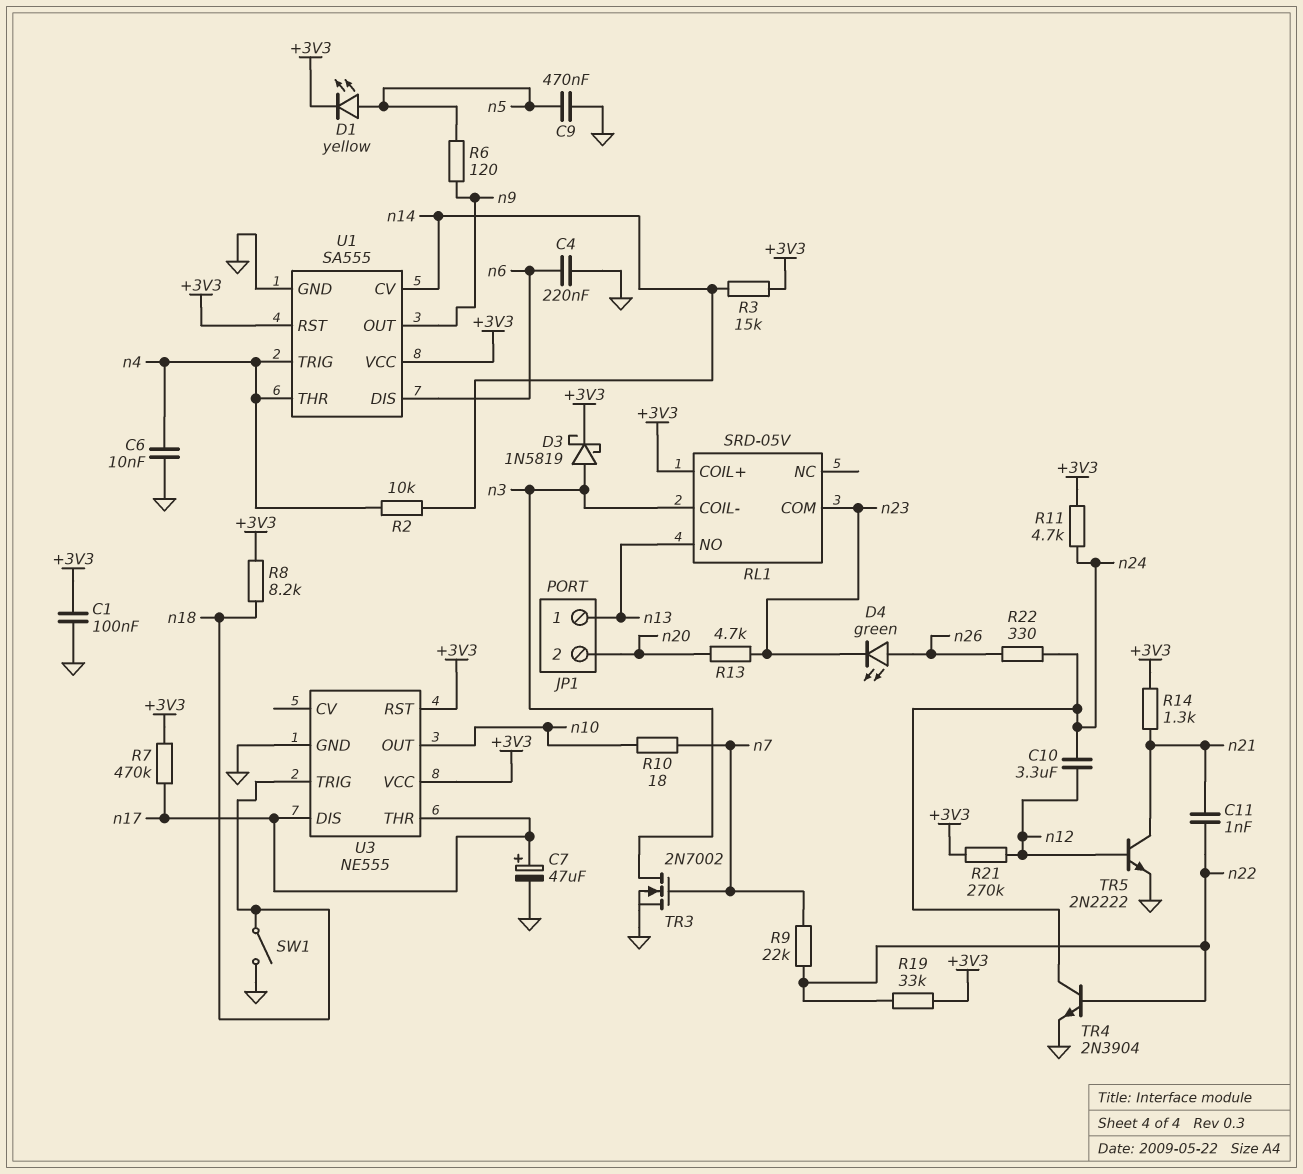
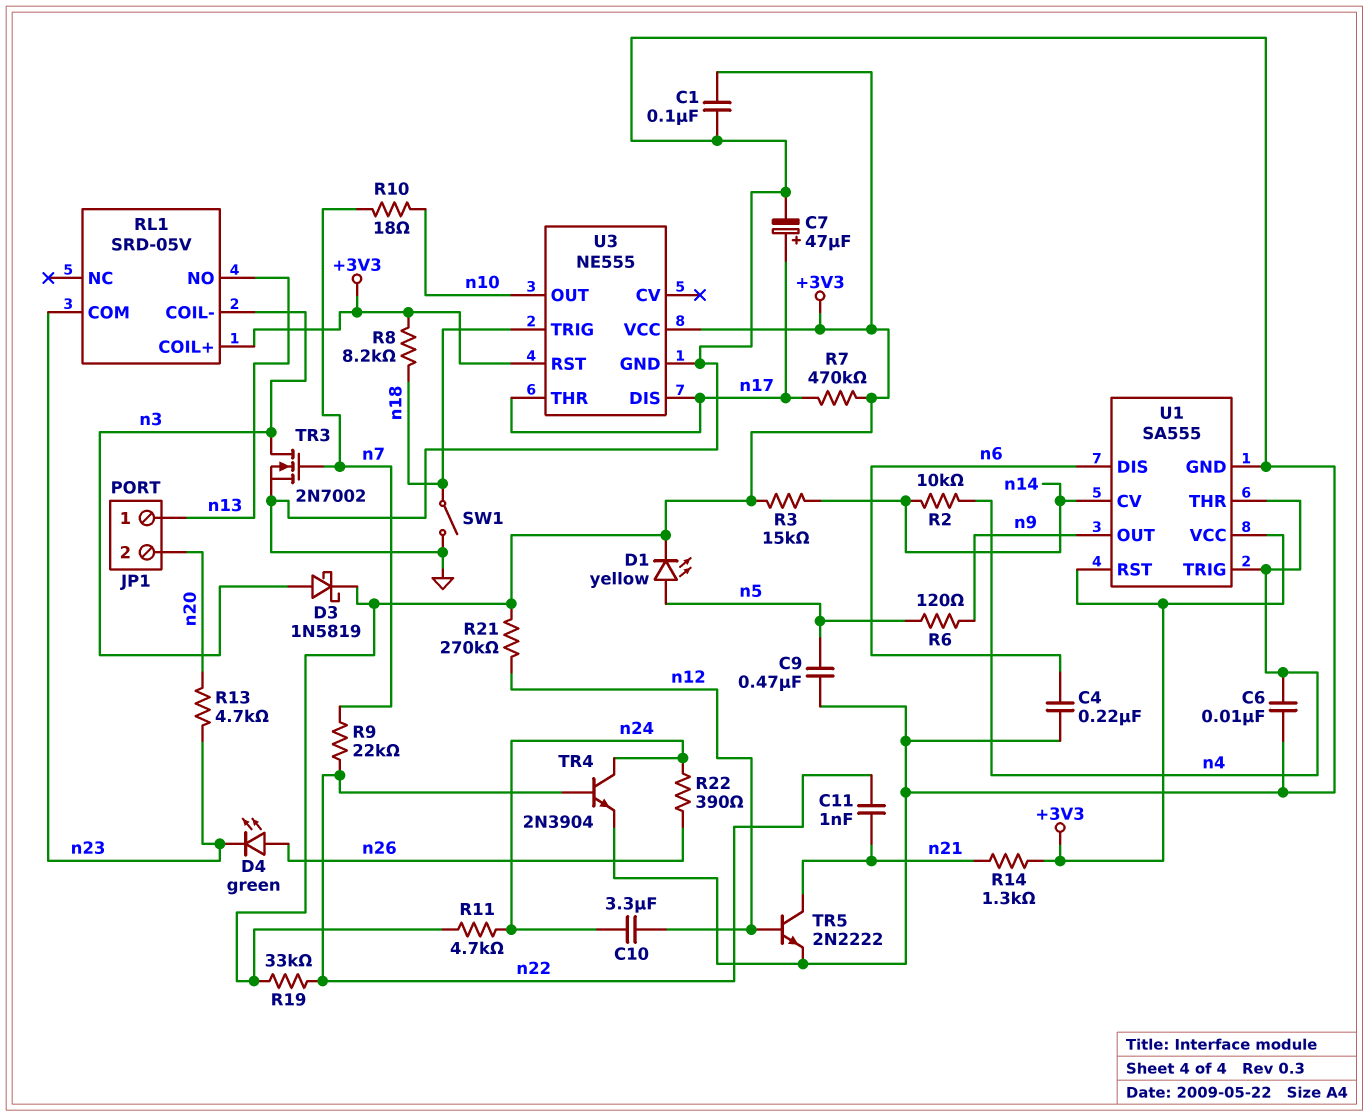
R22: 330 (n24, n26) -> 390 (n24, n26)

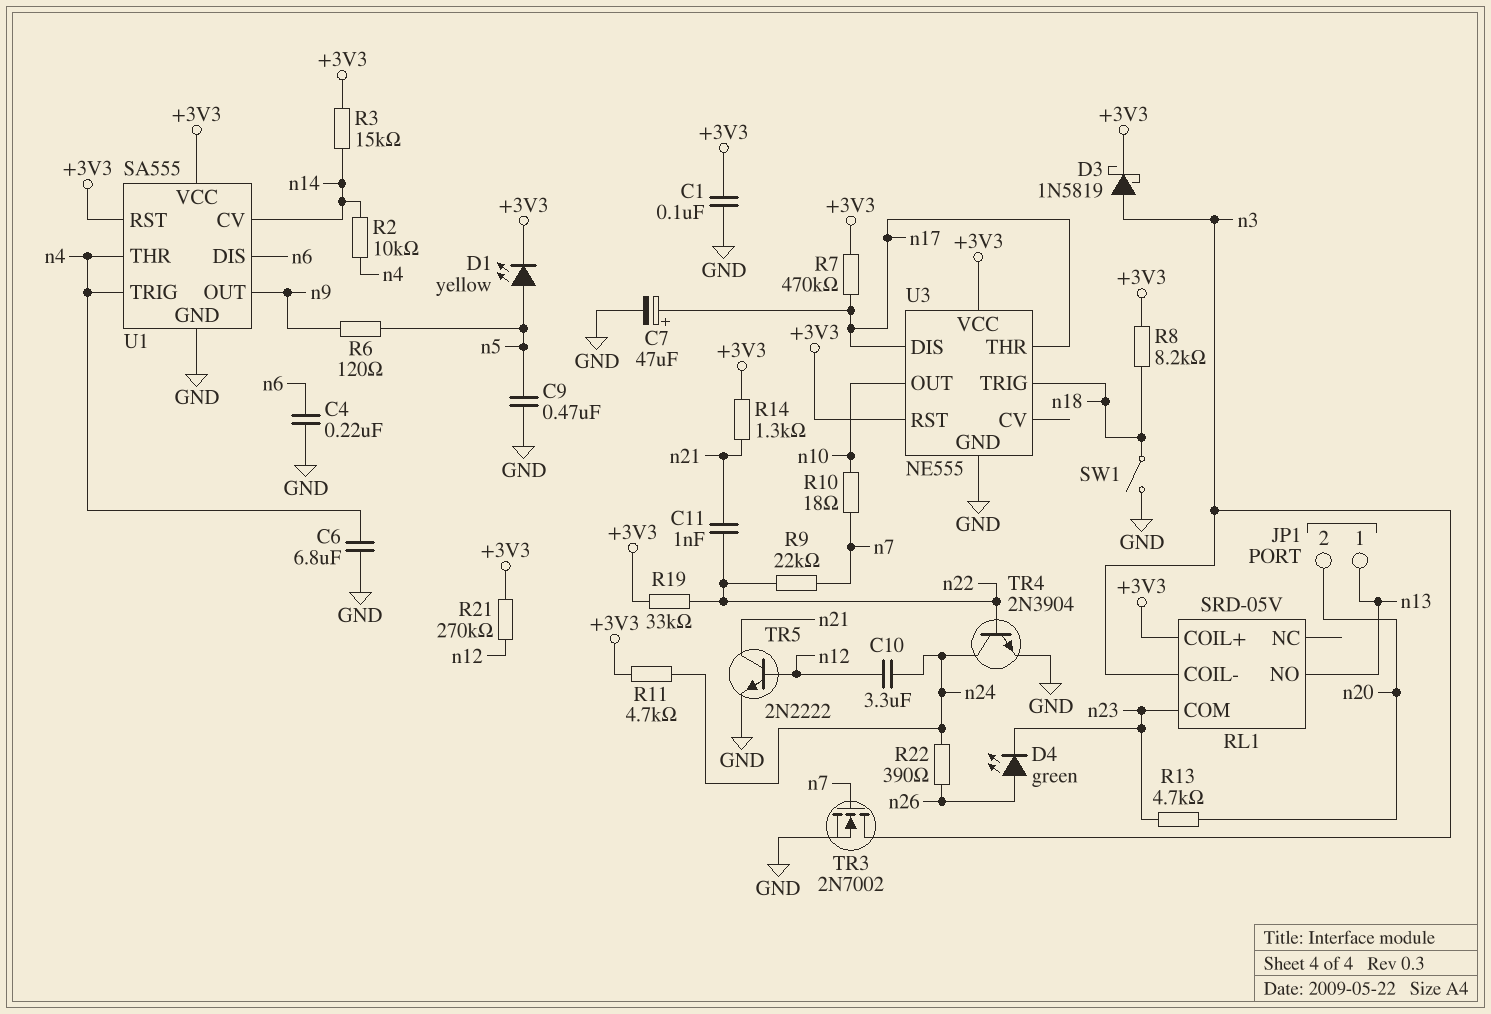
C6: 10nF (GND, n4) -> 6.8uF (GND, n4)

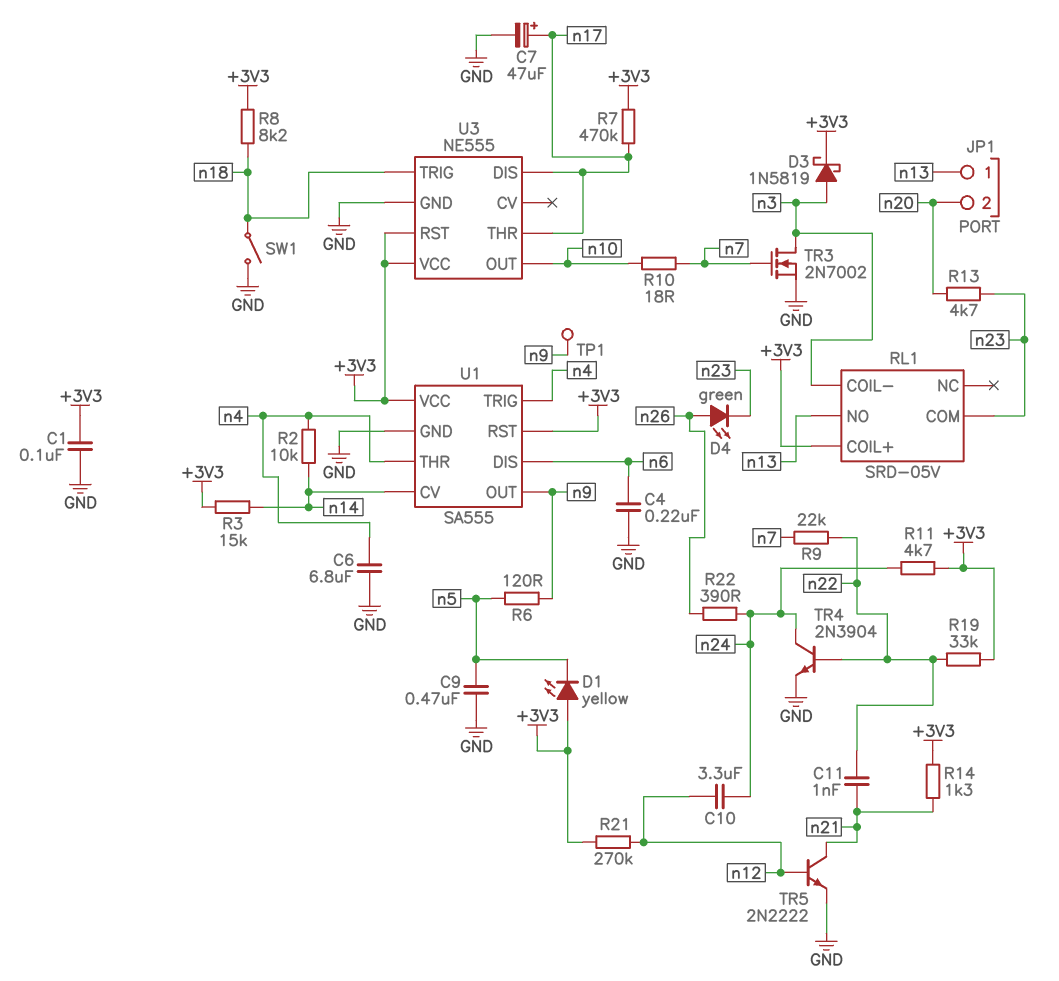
D1: LED yellow (A n5, K +3V3) -> LED yellow (A +3V3, K n5)
TP1: none -> test point (n9)

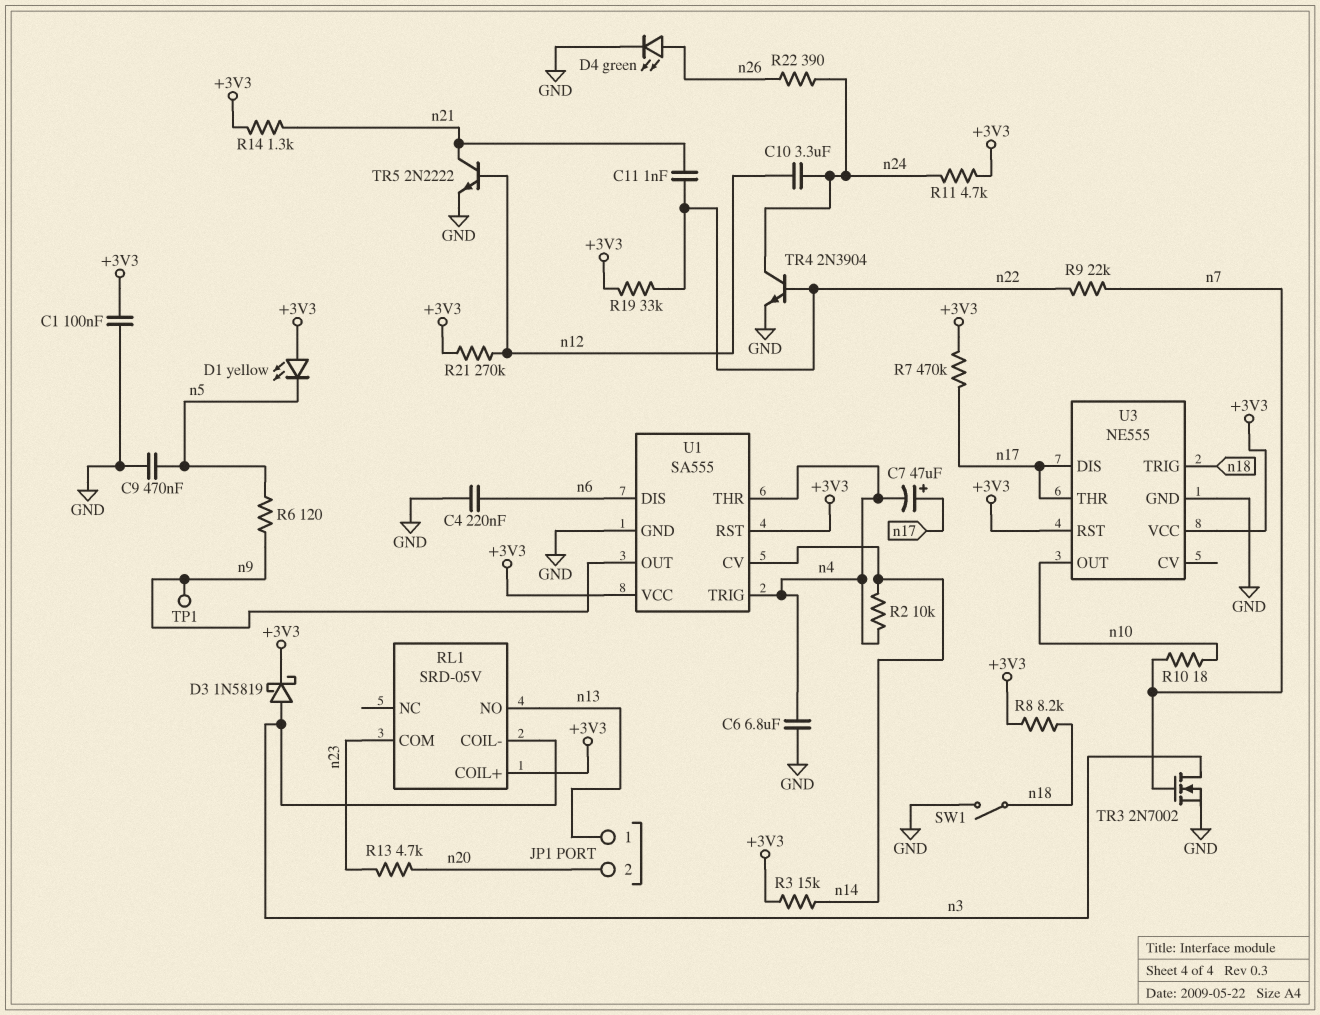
C7: 47uF (plus n17, minus GND) -> 47uF (plus n17, minus n4)
D4: LED green (A n26, K n23) -> LED green (A n26, K GND)

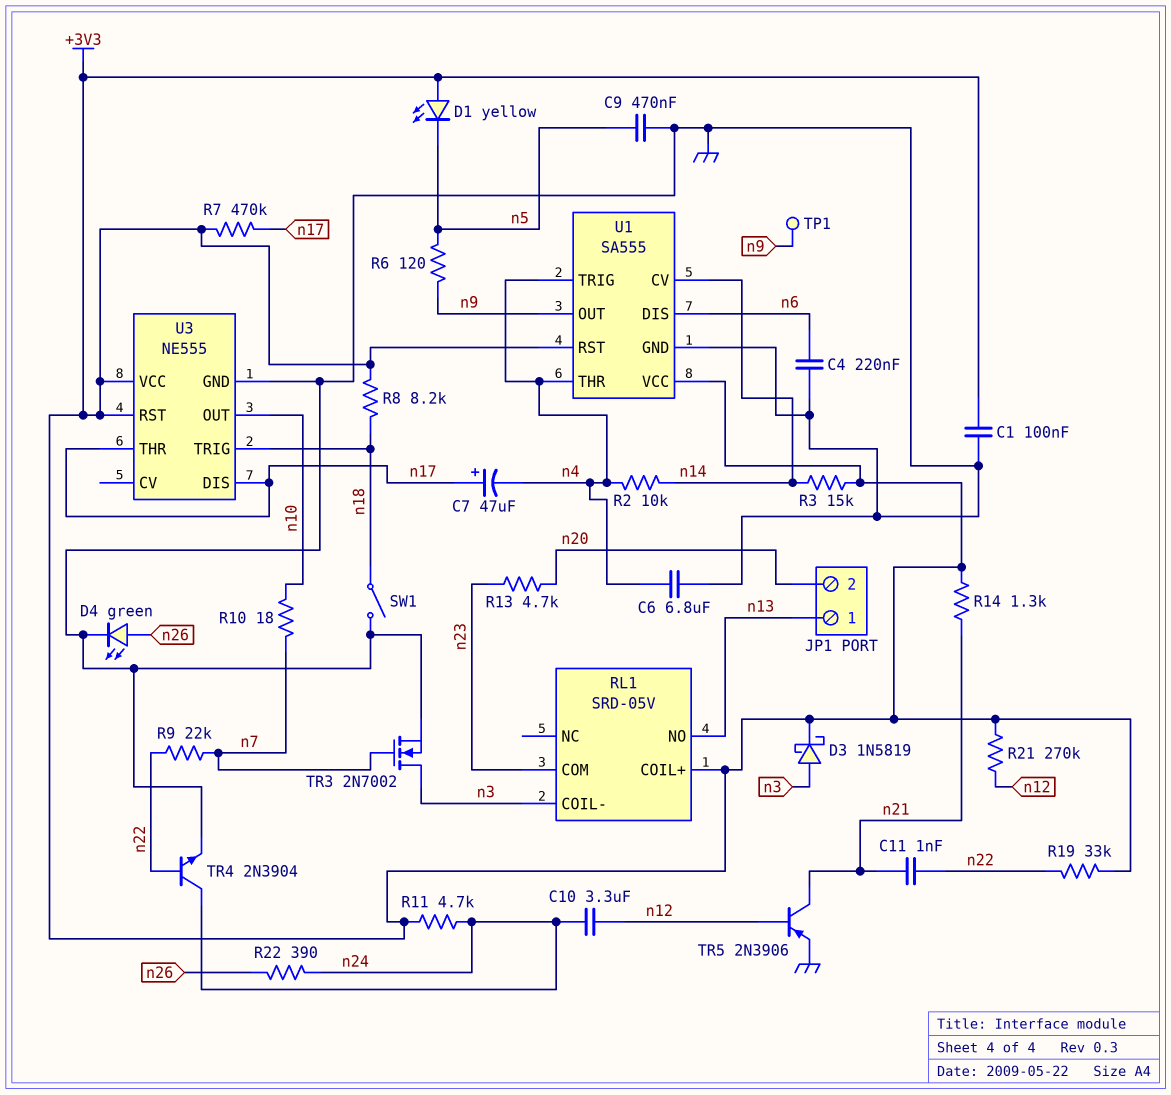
TR5: NPN 2N2222 (B n12, C n21, E GND) -> PNP 2N3906 (B n12, C n21, E GND)

